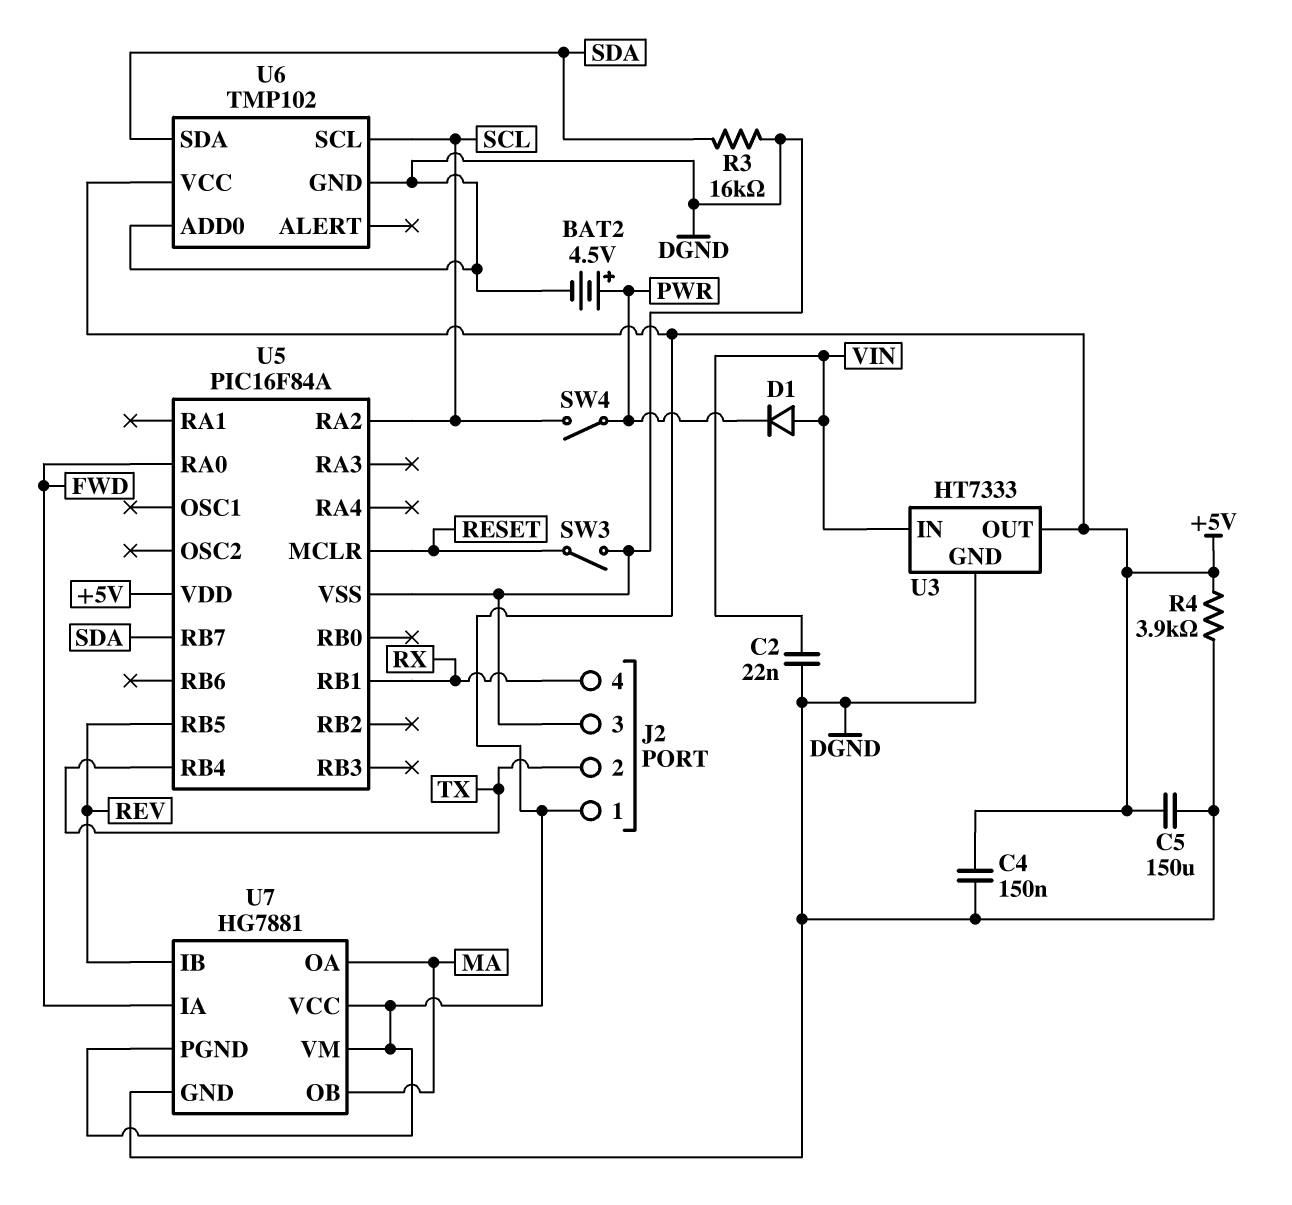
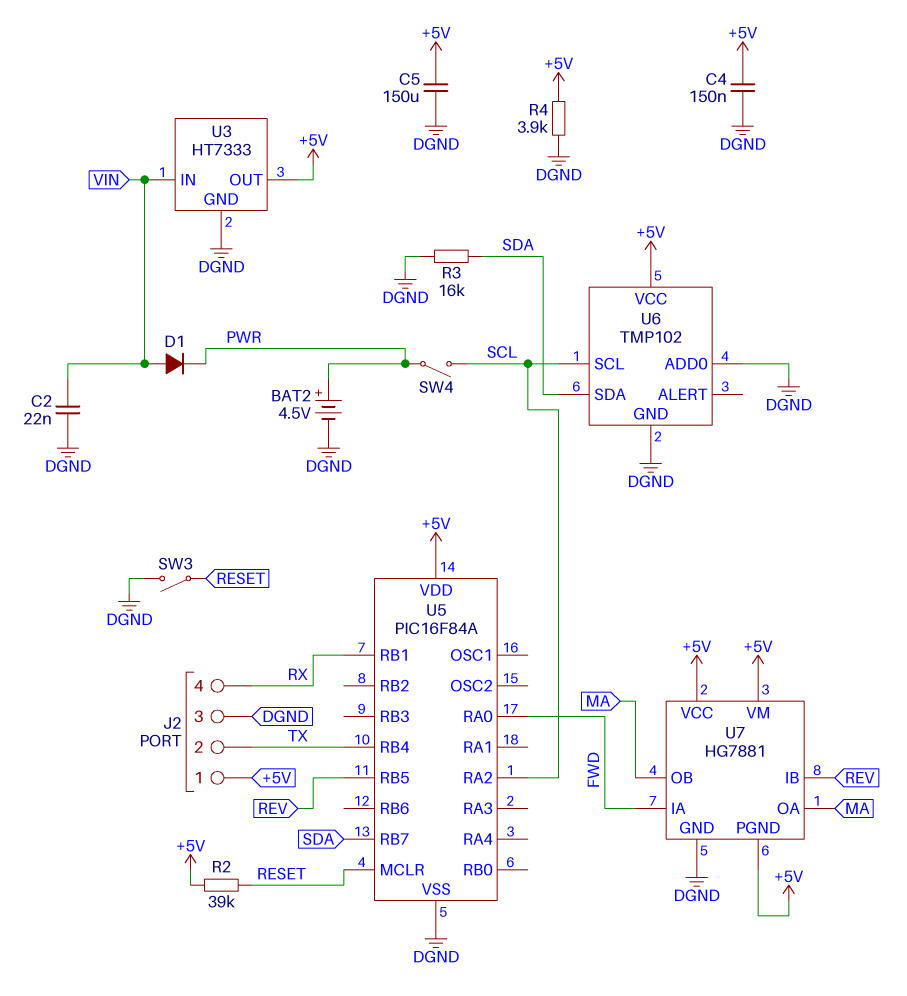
R2: none -> 39k (+5V, RESET)

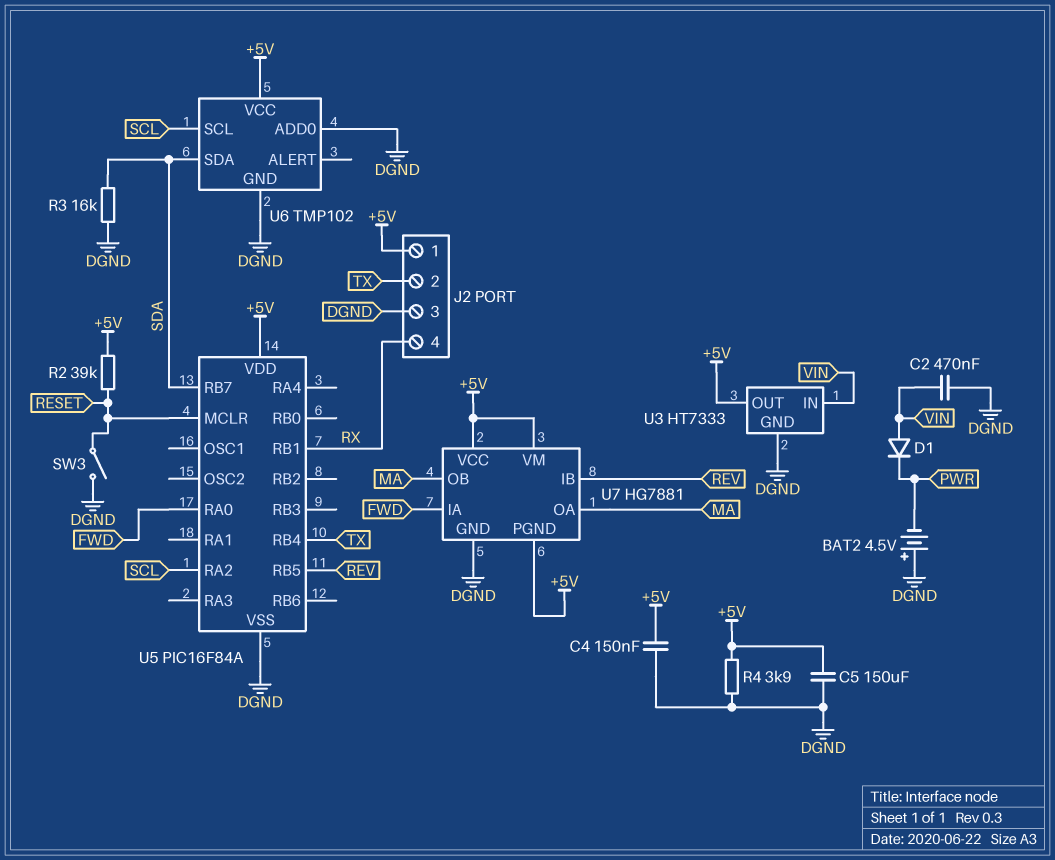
BAT2: 4.5V (plus PWR, minus DGND) -> 4.5V (plus DGND, minus PWR)
C2: 22nF (DGND, VIN) -> 470nF (DGND, VIN)
SW4: switch (PWR, SCL) -> none

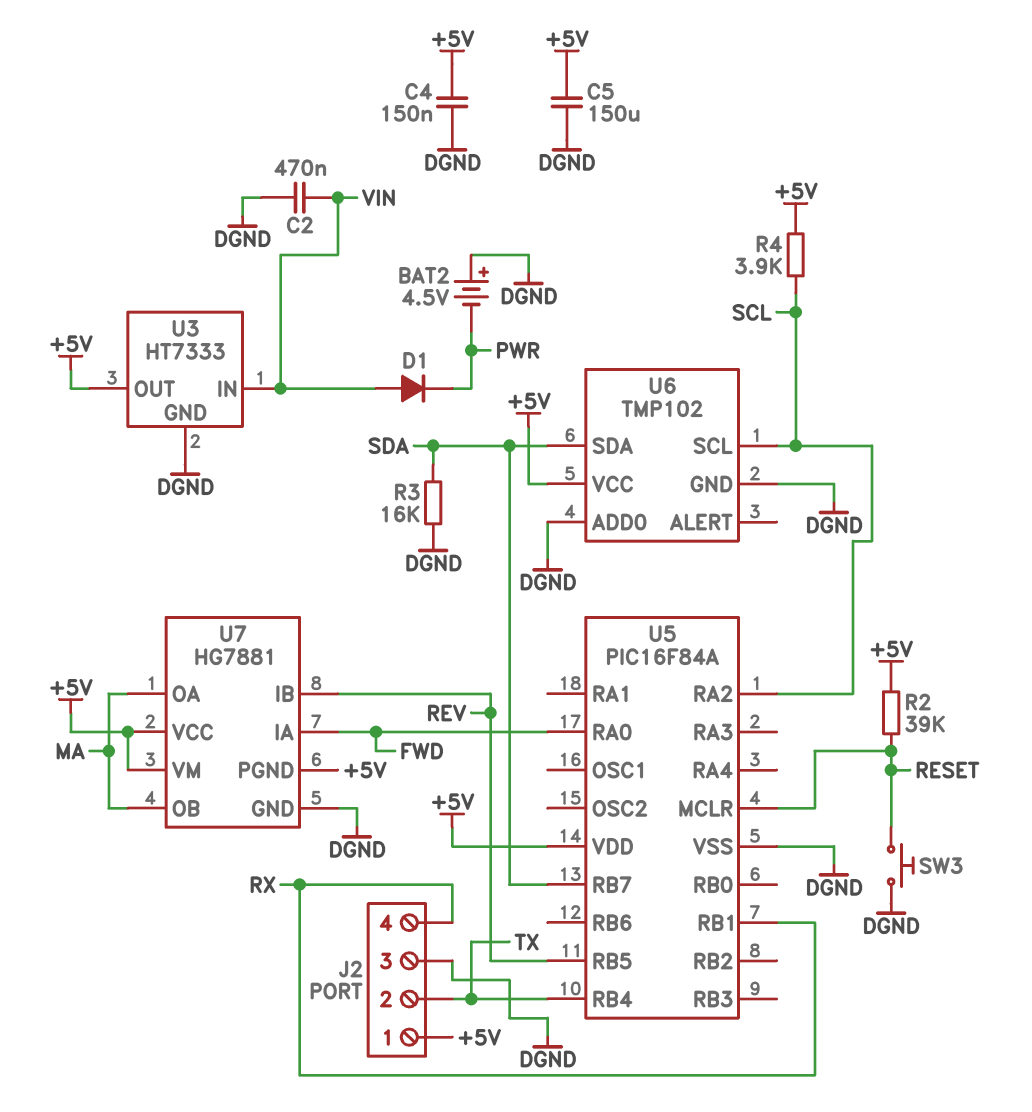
R4: 3.9k (+5V, DGND) -> 3.9k (+5V, SCL)
SW3: switch (DGND, RESET) -> button (DGND, RESET)

